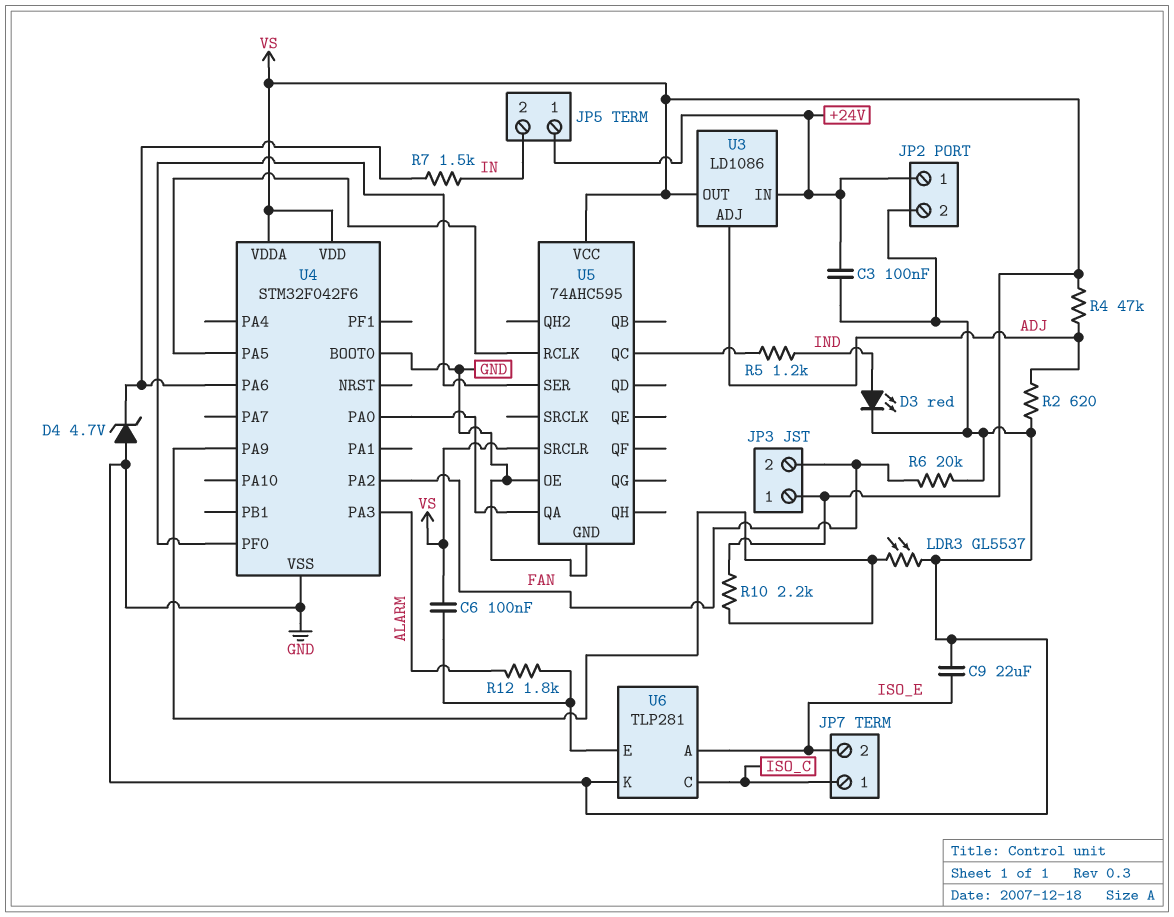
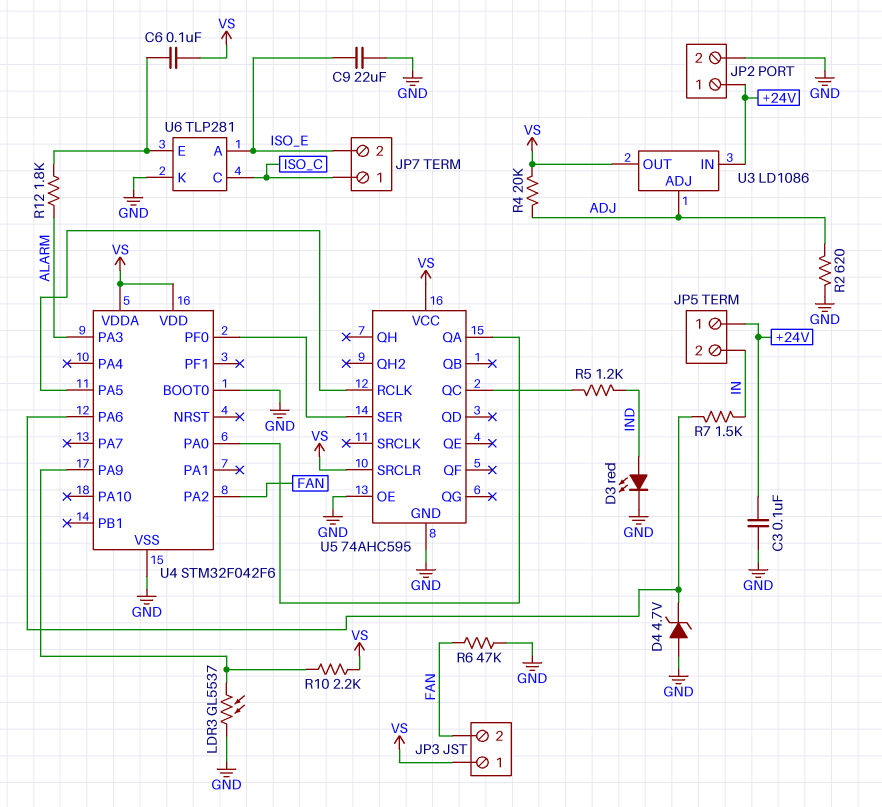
R4: 47k (ADJ, VS) -> 20k (ADJ, VS)
R6: 20k (FAN, GND) -> 47k (FAN, GND)

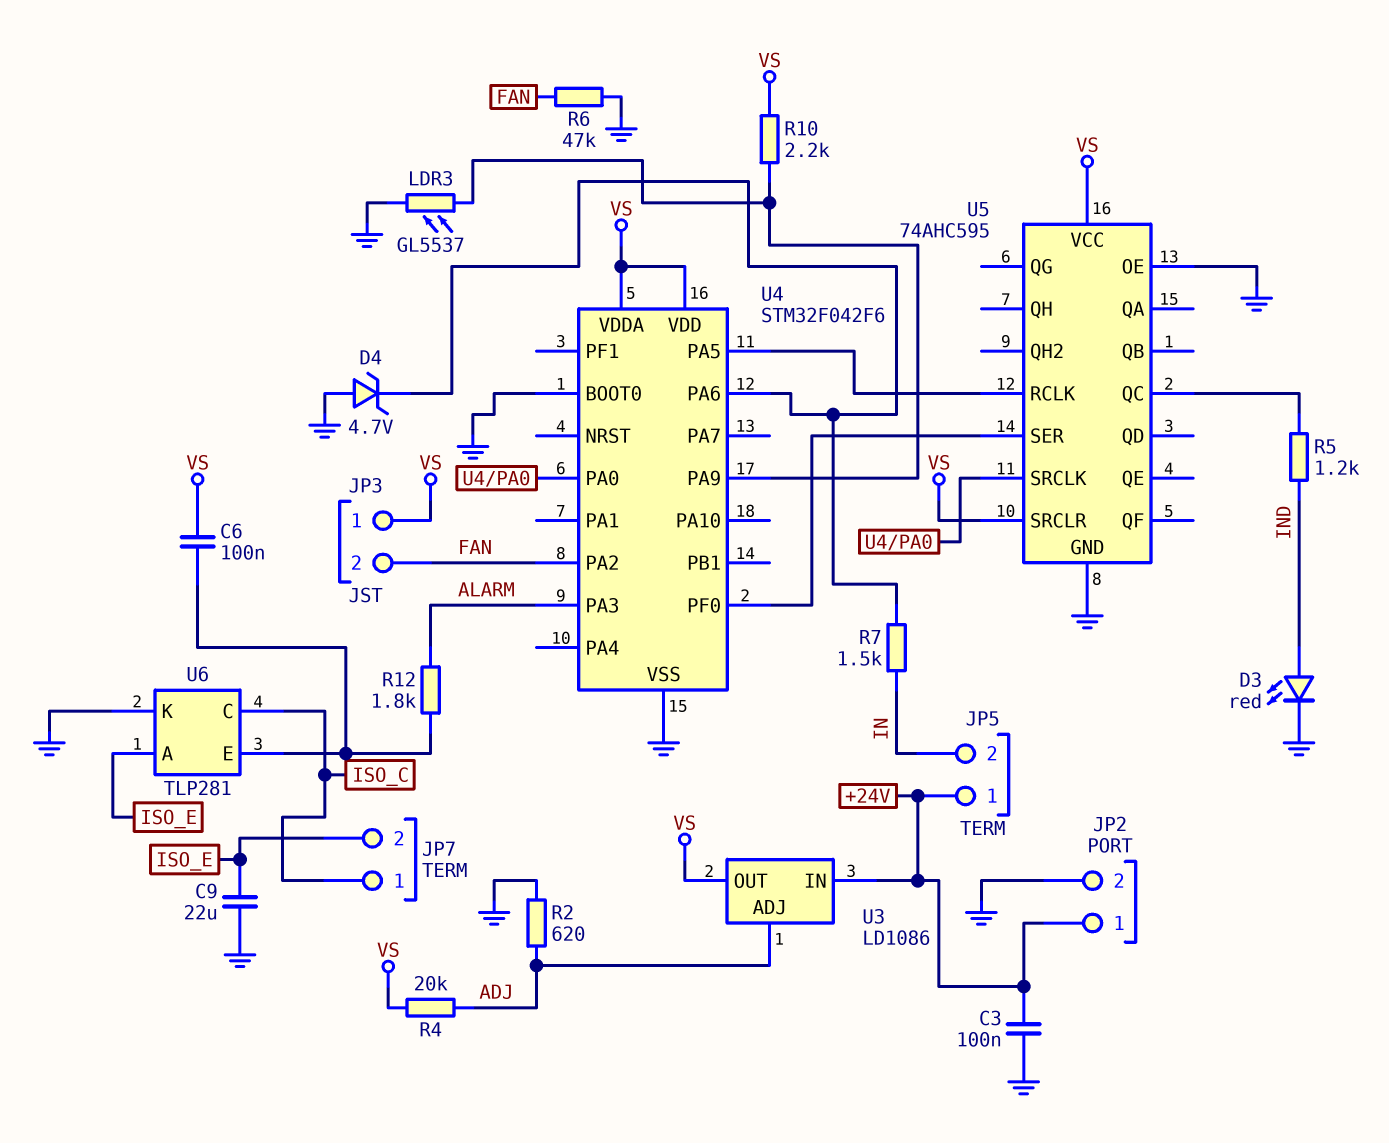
U5 pin QA: U4/PA0 -> none
U5 pin SRCLK: none -> U4/PA0

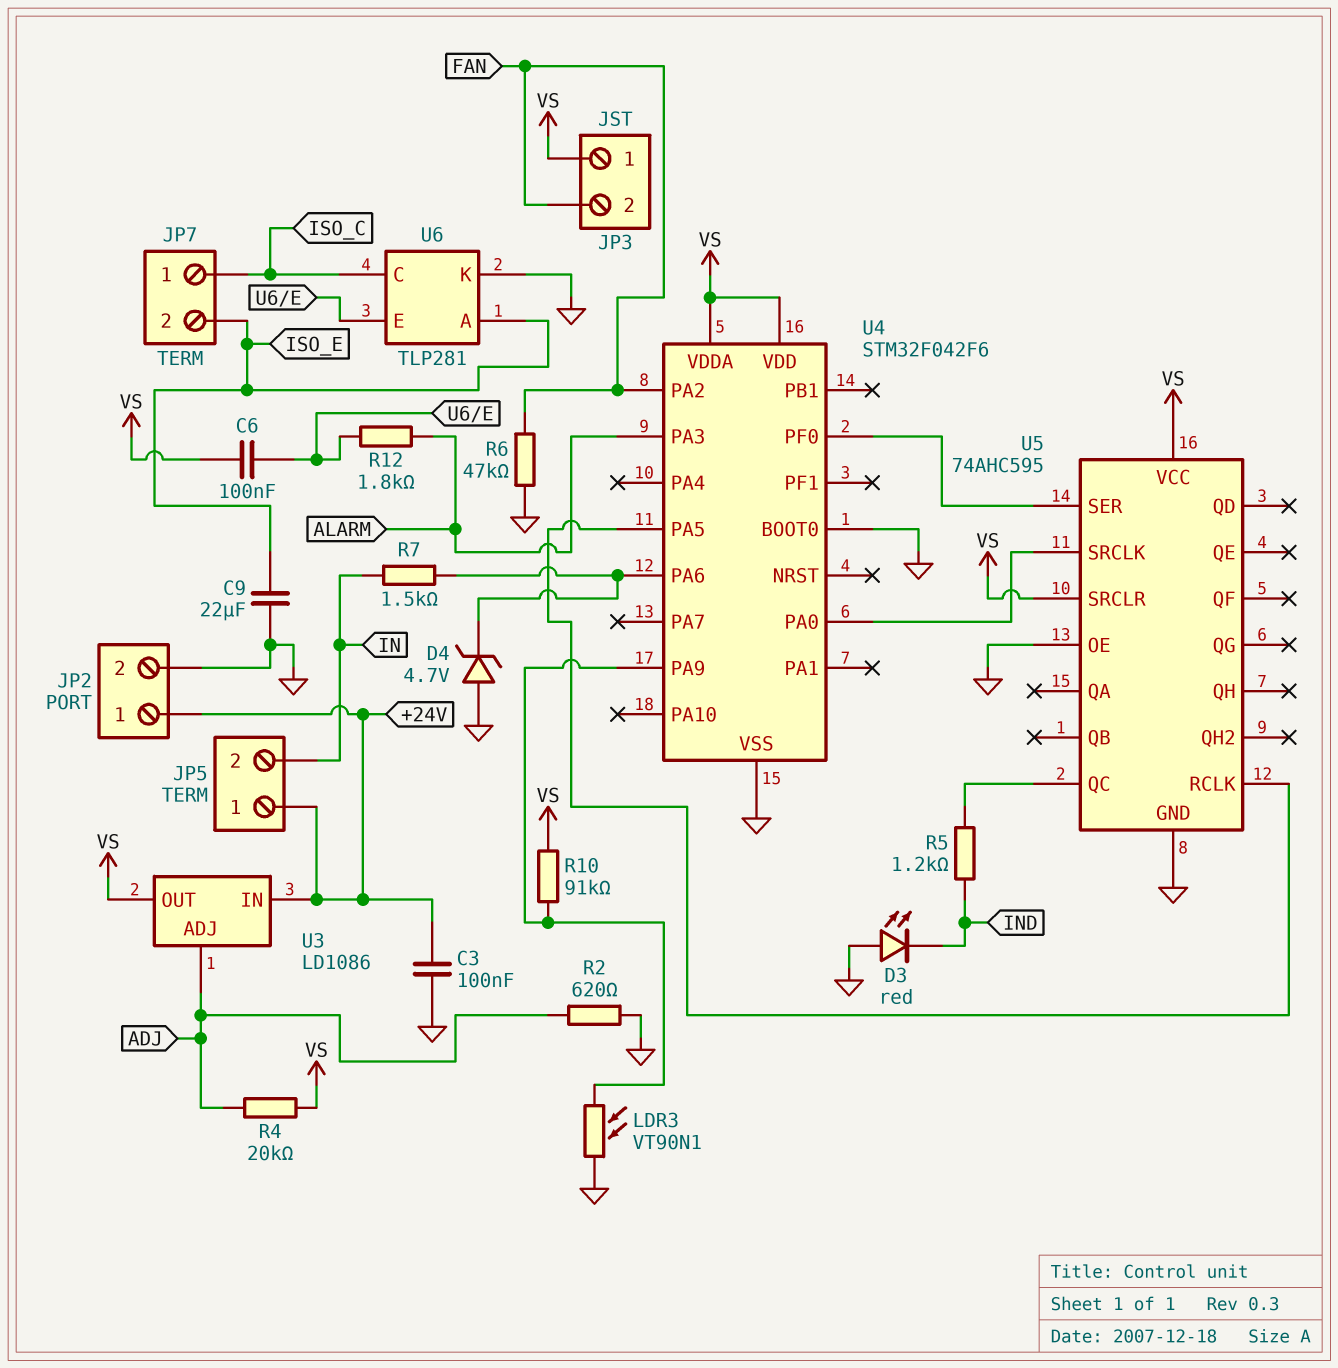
D3: LED red (A IND, K GND) -> LED red (A GND, K IND)
LDR3: GL5537 (GND, U4/PA9) -> VT90N1 (GND, U4/PA9)
R10: 2.2k (U4/PA9, VS) -> 91k (U4/PA9, VS)

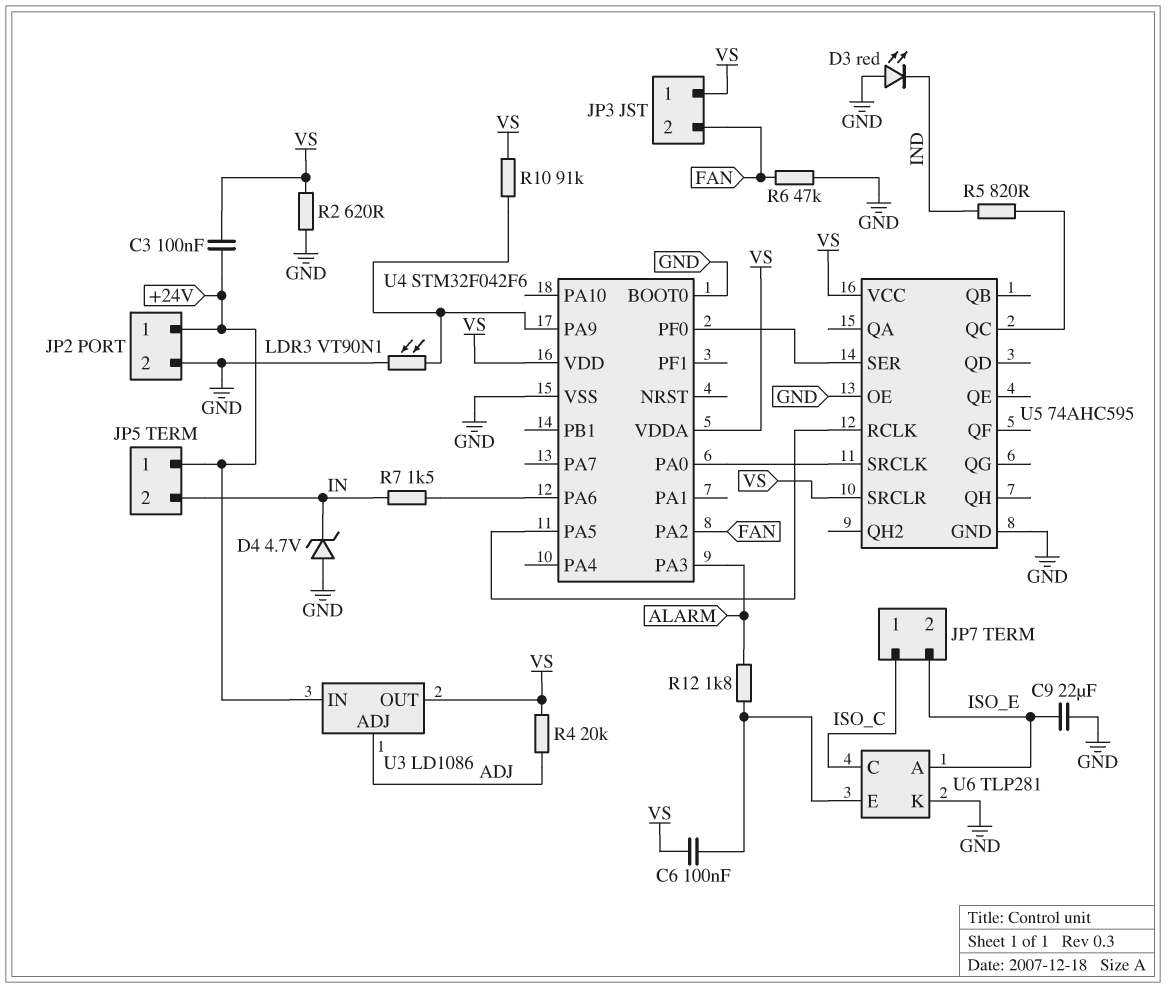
C3: 100nF (+24V, GND) -> 100nF (+24V, VS)
D4: zener 4.7V (A GND, K U4/PA6) -> zener 4.7V (A GND, K IN)
R2: 620 (ADJ, GND) -> 620 (GND, VS)
R5: 1.2k (IND, U5/QC) -> 820 (IND, U5/QC)

